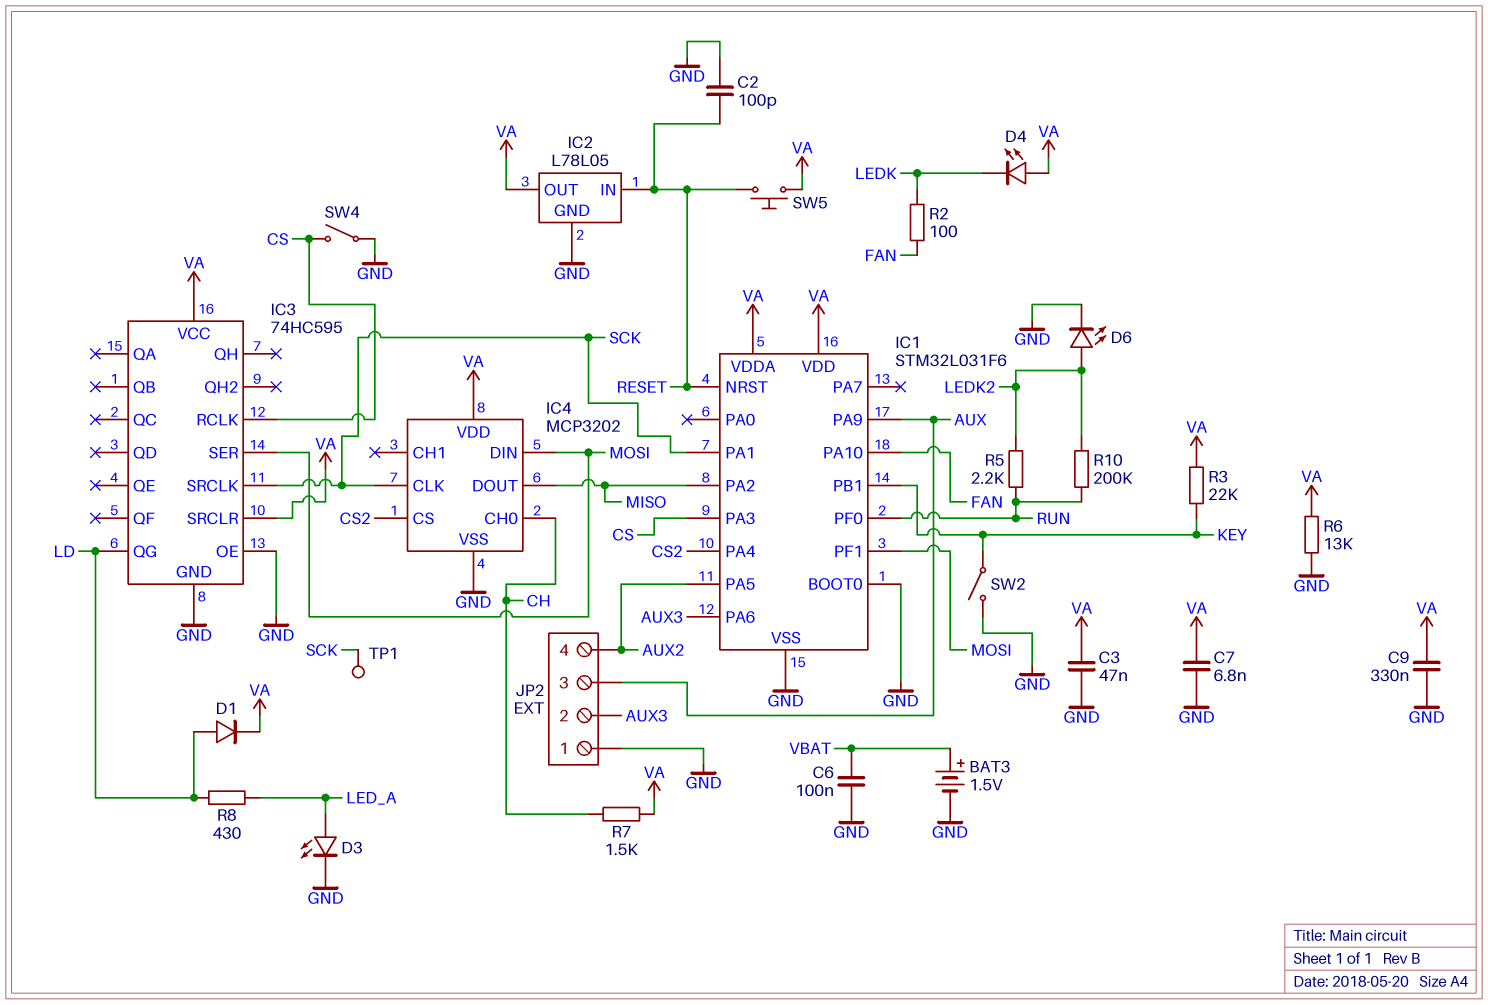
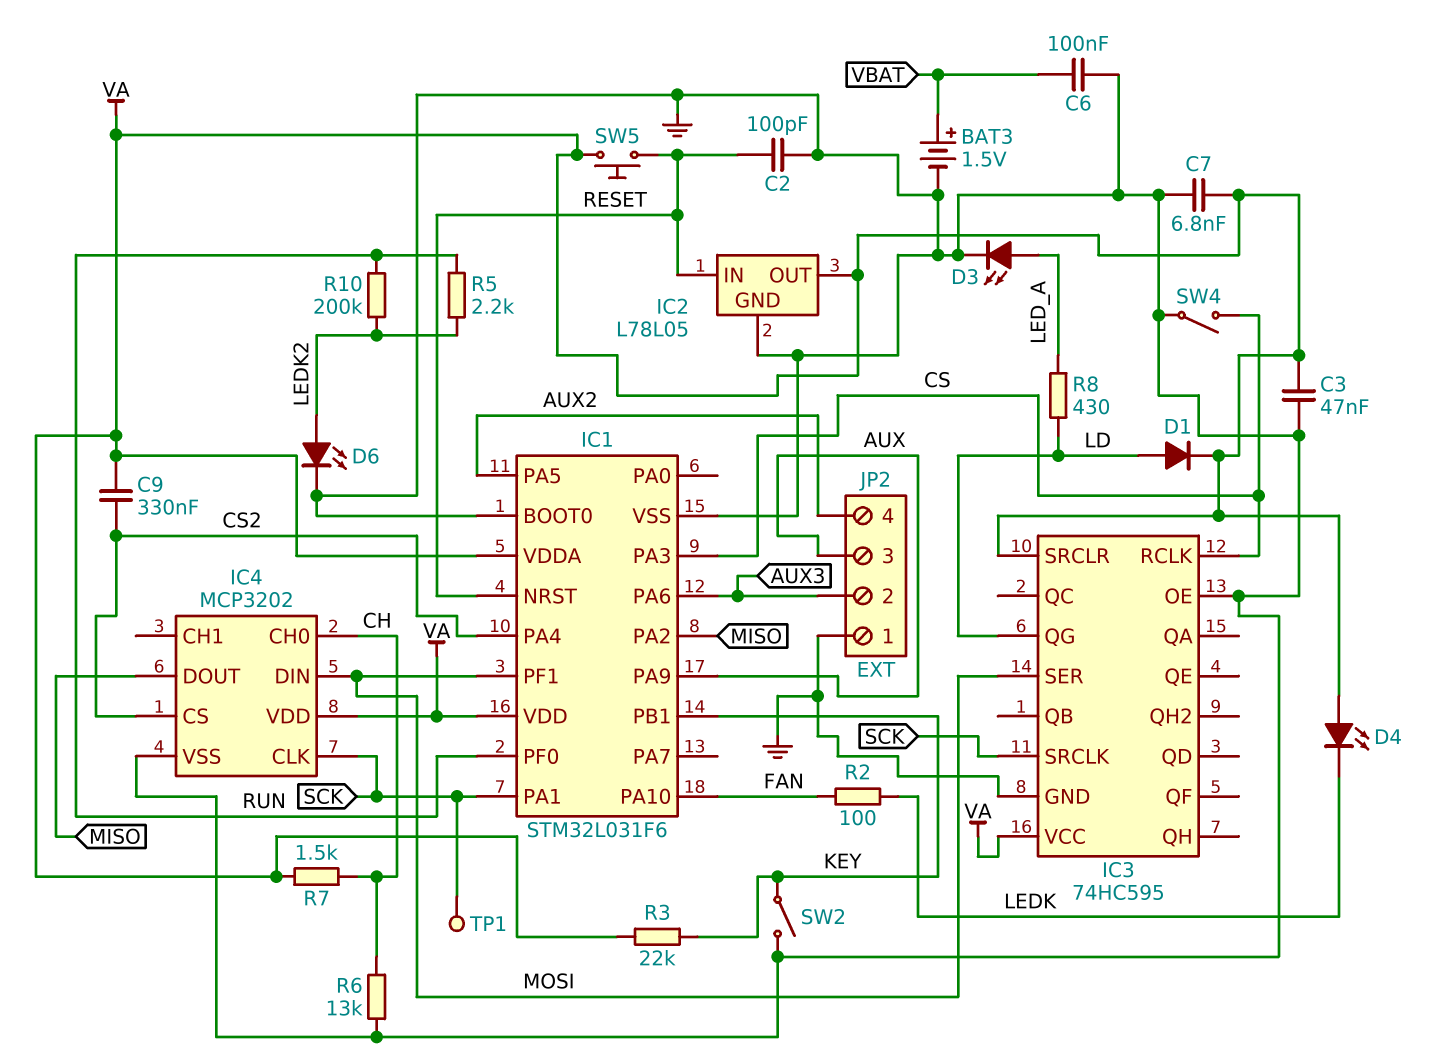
C9: 330nF (GND, VA) -> 330nF (CS2, VA)
R6: 13k (GND, VA) -> 13k (CH, GND)

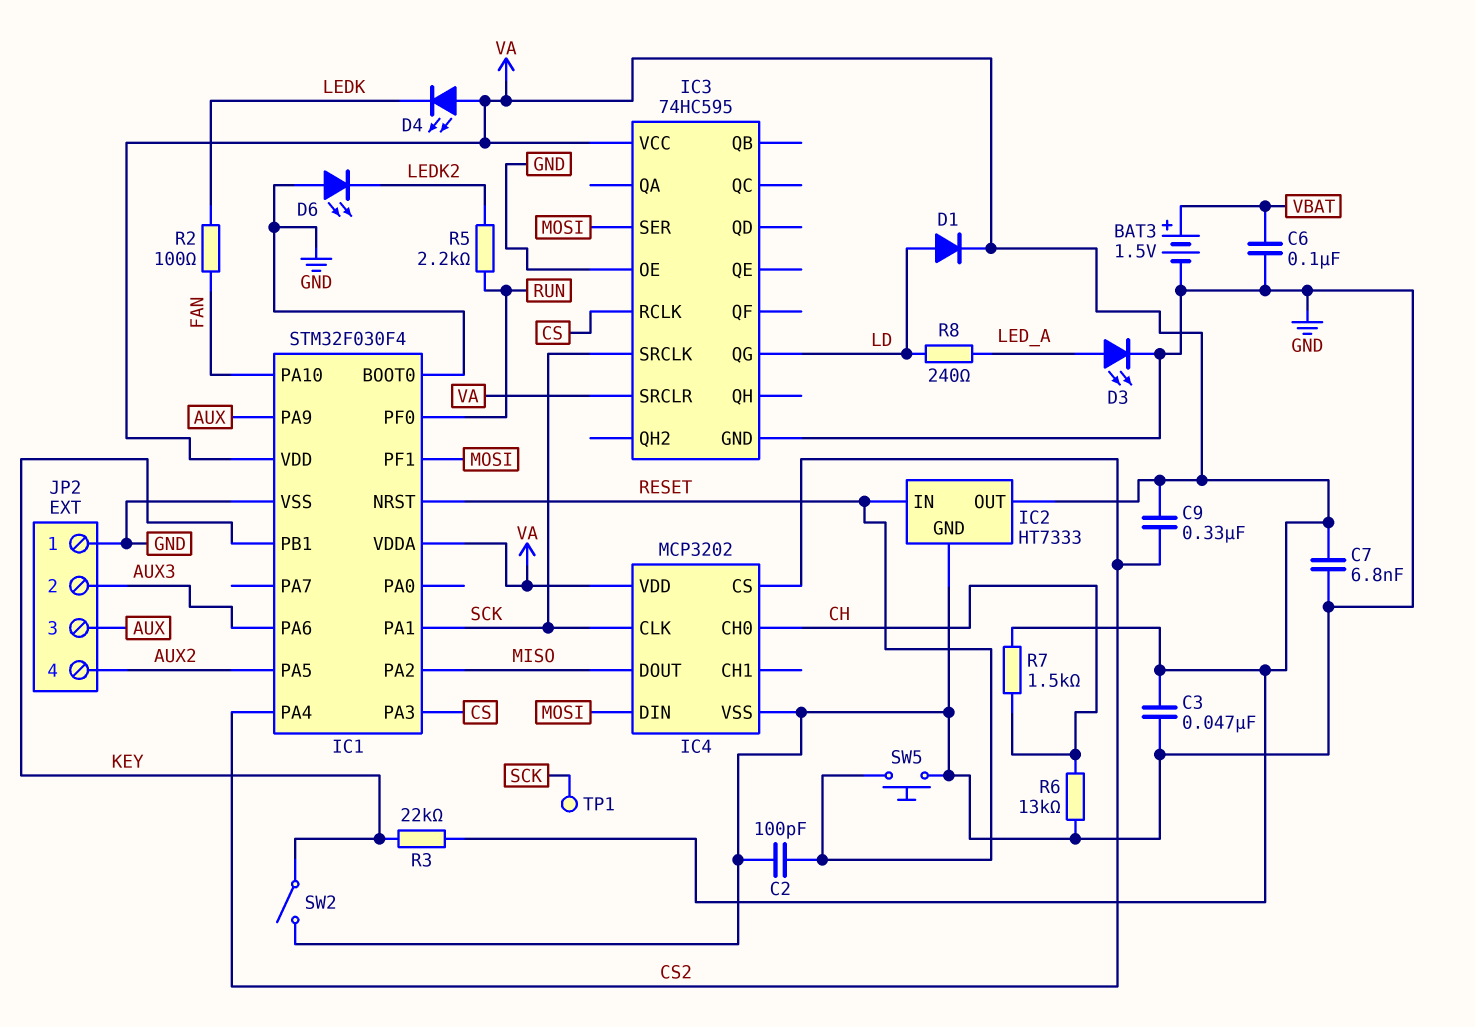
D6: LED (A LEDK2, K GND) -> LED (A GND, K LEDK2)
IC1: STM32L031F6 -> STM32F030F4
IC2: L78L05 -> HT7333
R8: 430 (LD, LED_A) -> 240 (LD, LED_A)
R10: 200k (LEDK2, RUN) -> none
SW4: switch (CS, GND) -> none
SW5: button (RESET, VA) -> button (GND, RESET)

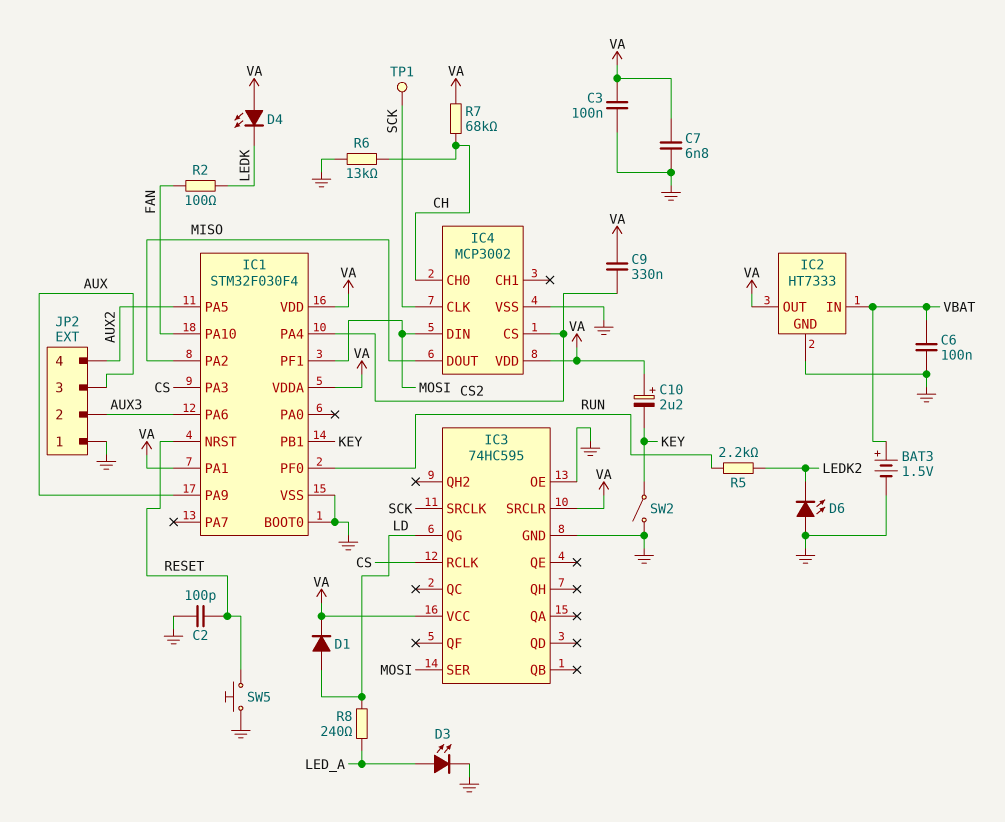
C3: 47nF (GND, VA) -> 100nF (GND, VA)
C10: none -> 2.2uF (plus VA, minus KEY)
IC1 pin PA1: SCK -> VA
IC2 pin IN: RESET -> VBAT
IC4: MCP3202 -> MCP3002
R3: 22k (KEY, VA) -> none
R7: 1.5k (CH, VA) -> 68k (CH, VA)

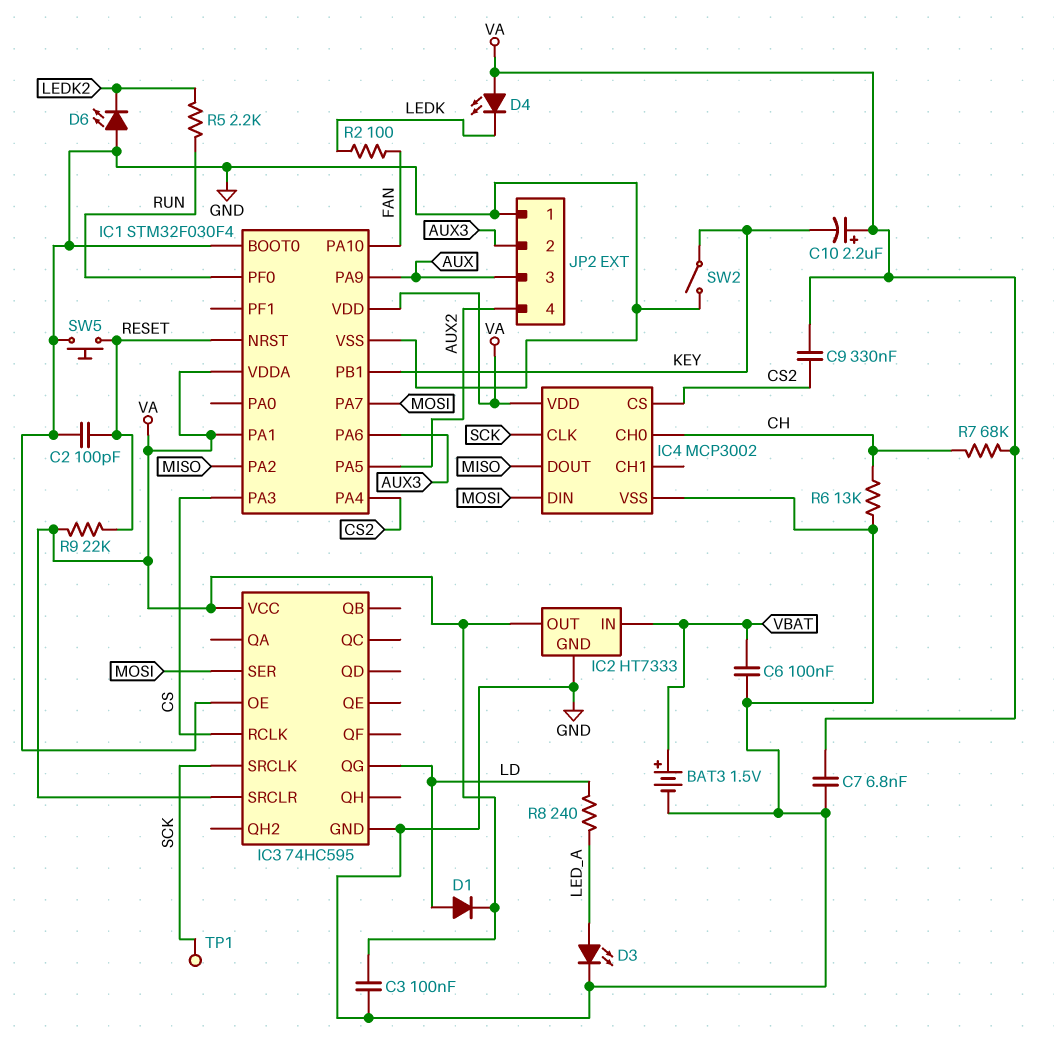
IC1 pin PA7: none -> MOSI
IC1 pin PF1: MOSI -> none
R9: none -> 22k (RESET, VA)

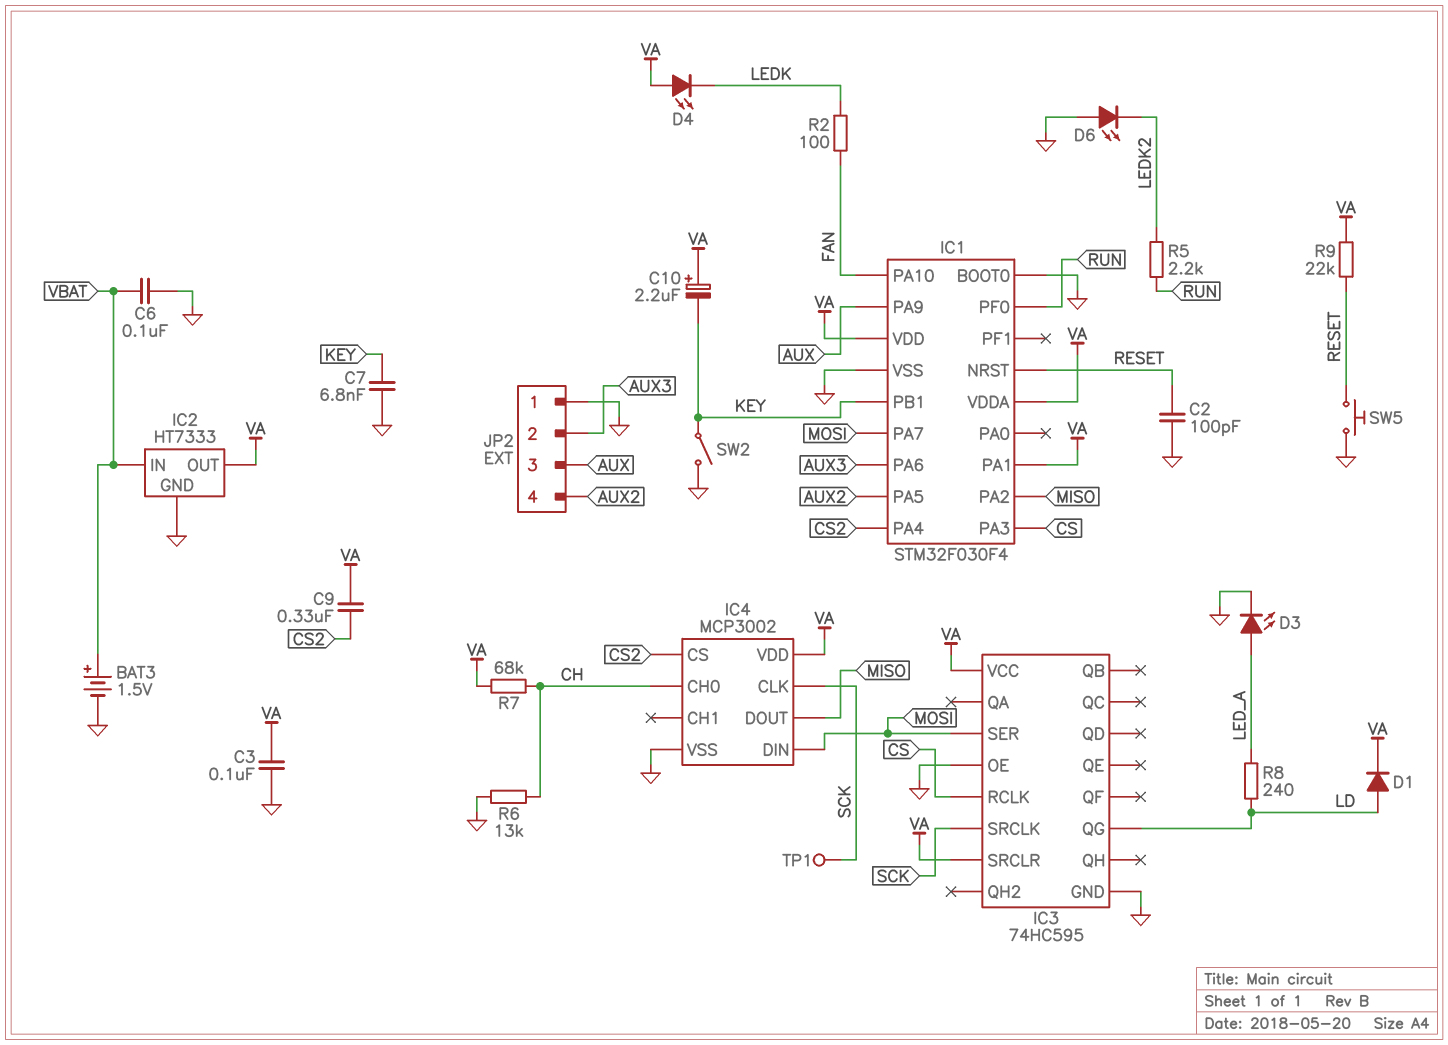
C7: 6.8nF (GND, VA) -> 6.8nF (GND, KEY)

